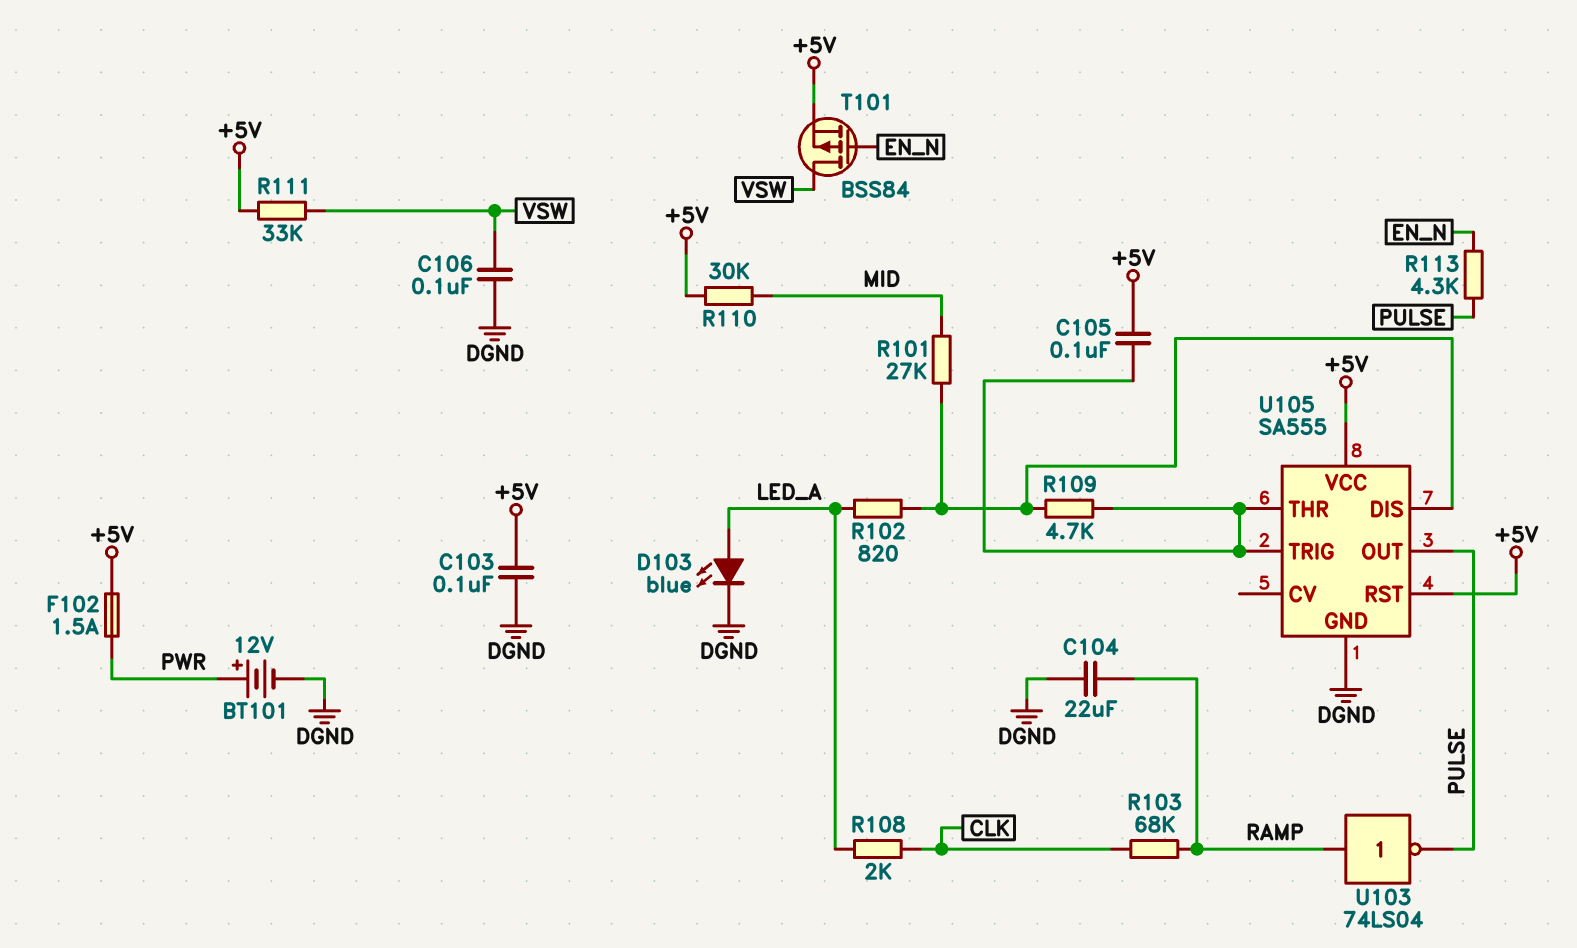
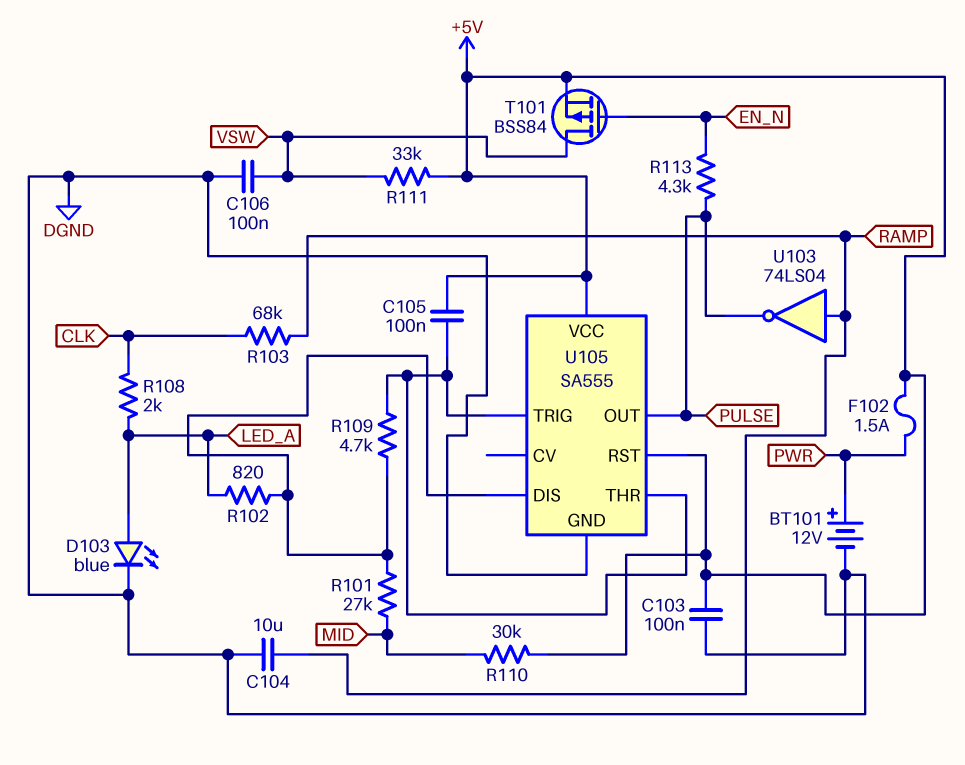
C104: 22uF (DGND, RAMP) -> 10uF (DGND, RAMP)

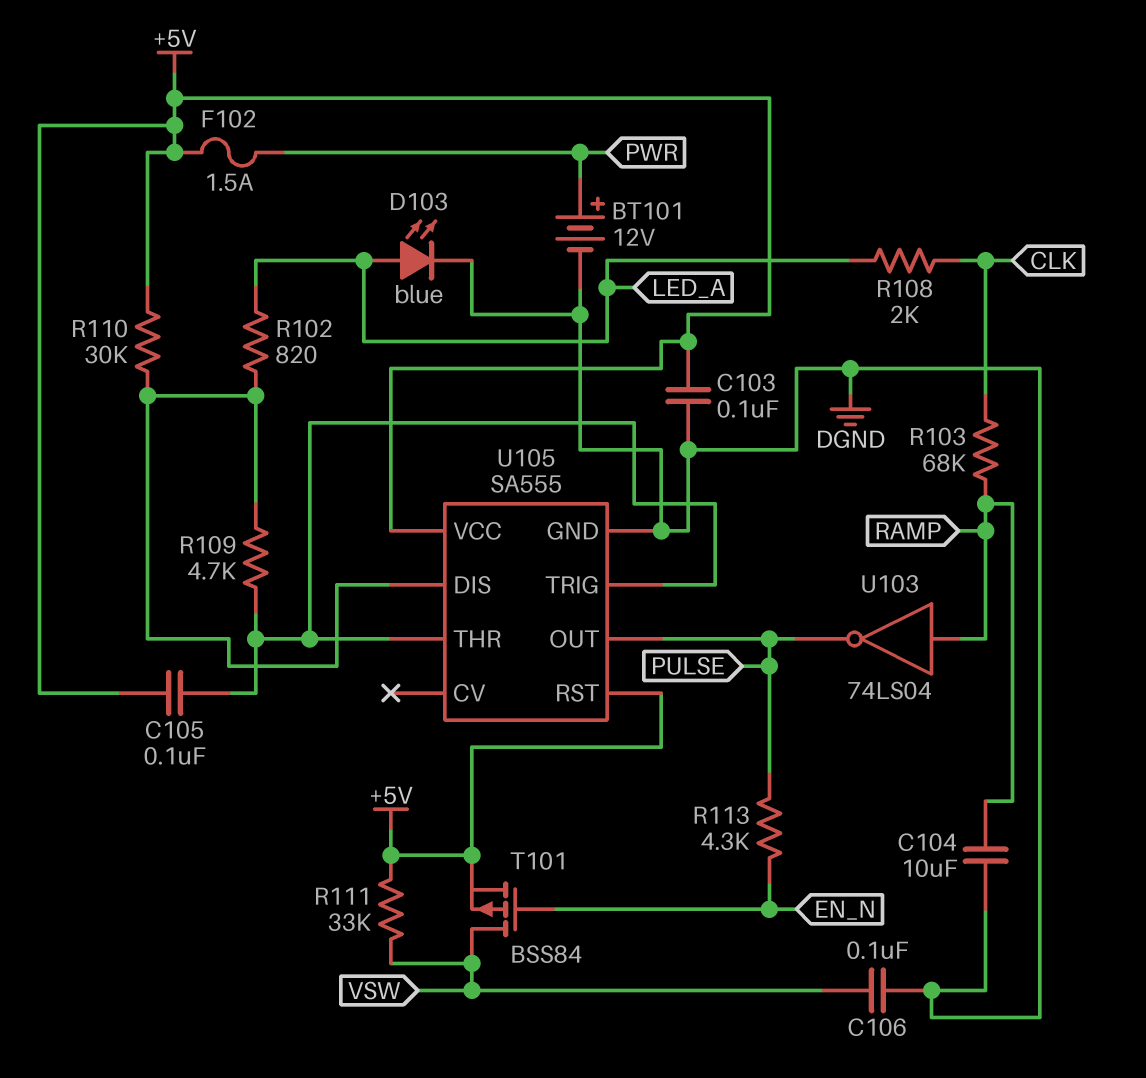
R101: 27k (MID, U105/DIS) -> none
R110: 30k (+5V, MID) -> 30k (+5V, U105/DIS)

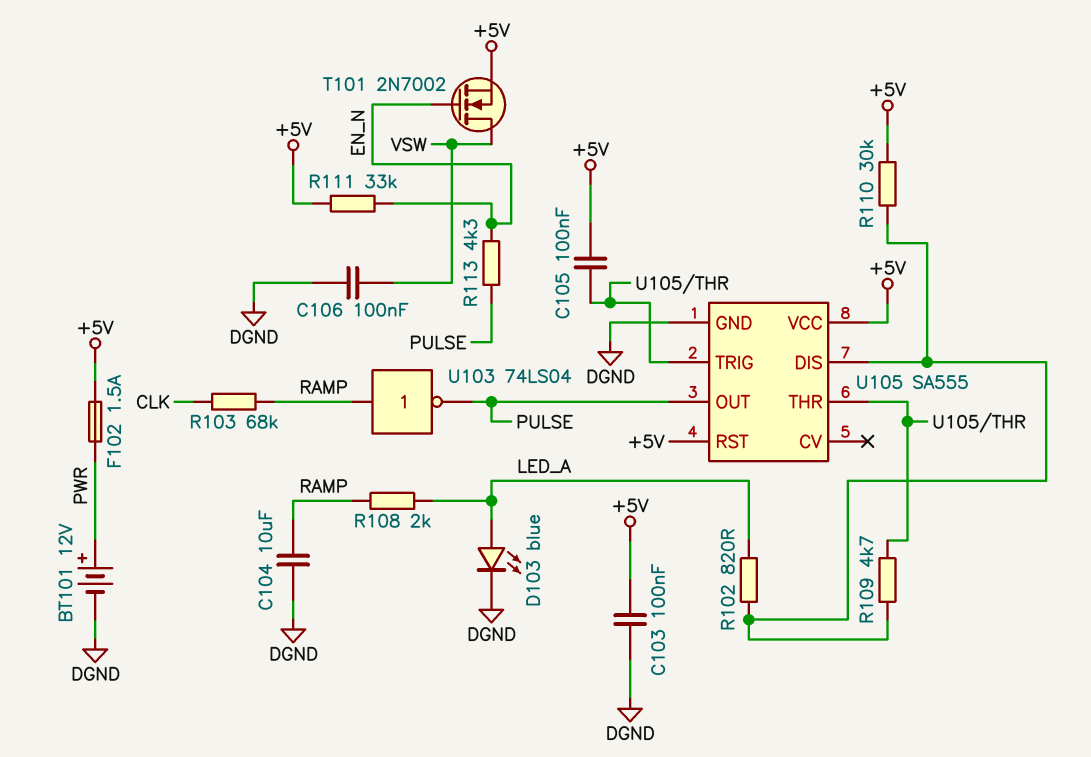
R108: 2k (CLK, LED_A) -> 2k (LED_A, RAMP)
R111: 33k (+5V, VSW) -> 33k (+5V, EN_N)
T101: PMOS BSS84 (G EN_N, D VSW, S +5V) -> NMOS 2N7002 (G EN_N, D VSW, S +5V)

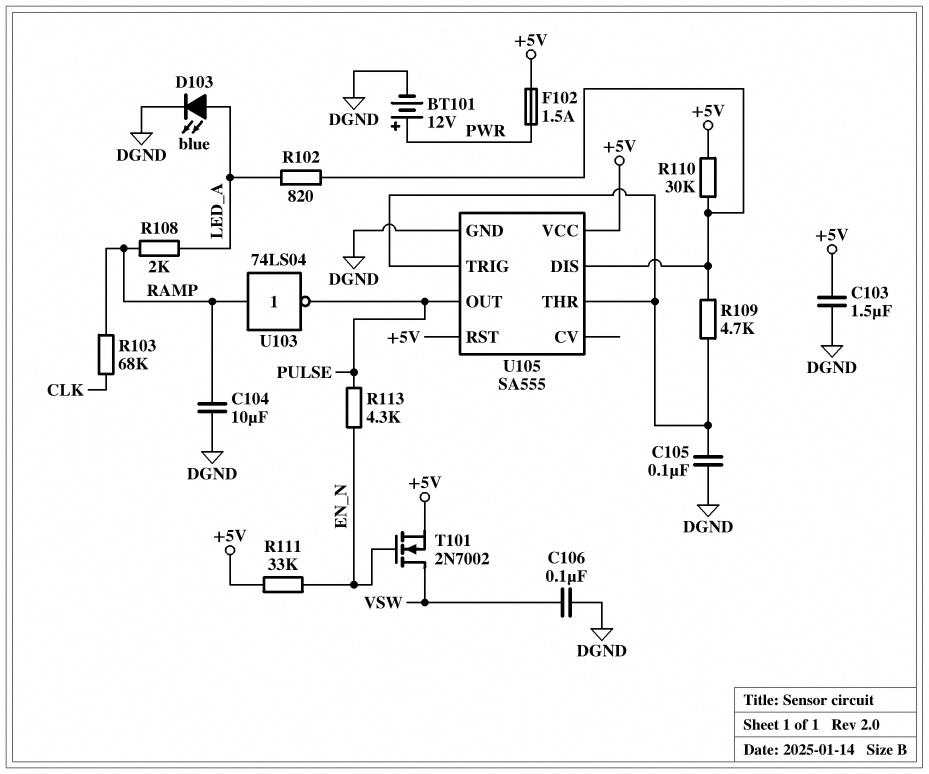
C103: 100nF (+5V, DGND) -> 1.5uF (+5V, DGND)
C105: 100nF (+5V, U105/THR) -> 100nF (DGND, U105/THR)

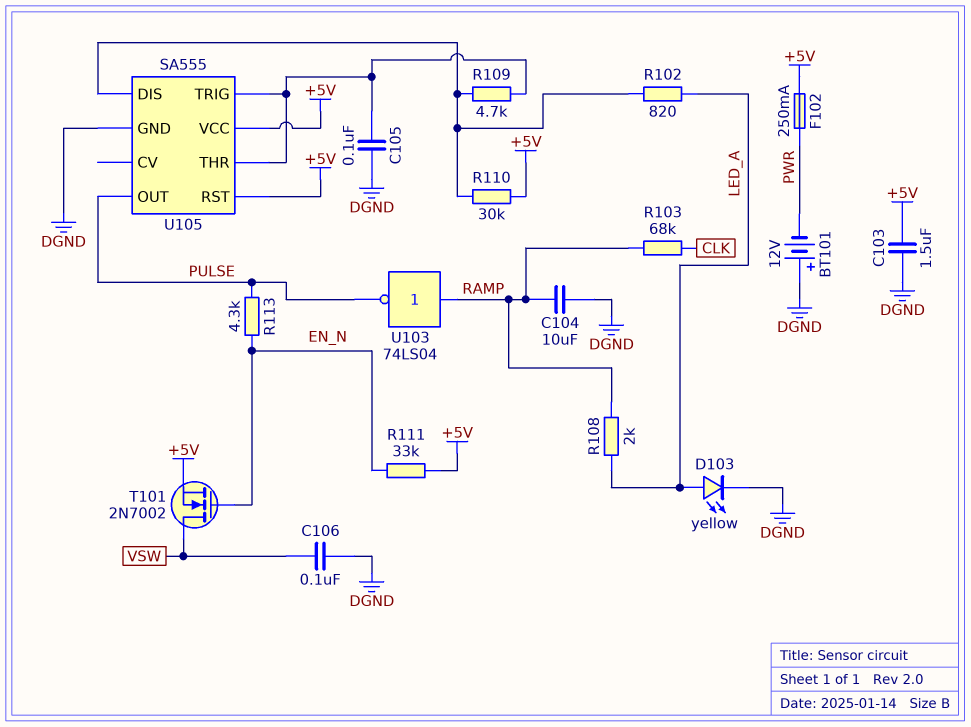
BT101: 12V (plus PWR, minus DGND) -> 12V (plus DGND, minus PWR)
D103: LED blue (A LED_A, K DGND) -> LED yellow (A LED_A, K DGND)
F102: 1.5A (+5V, PWR) -> 250mA (+5V, PWR)

